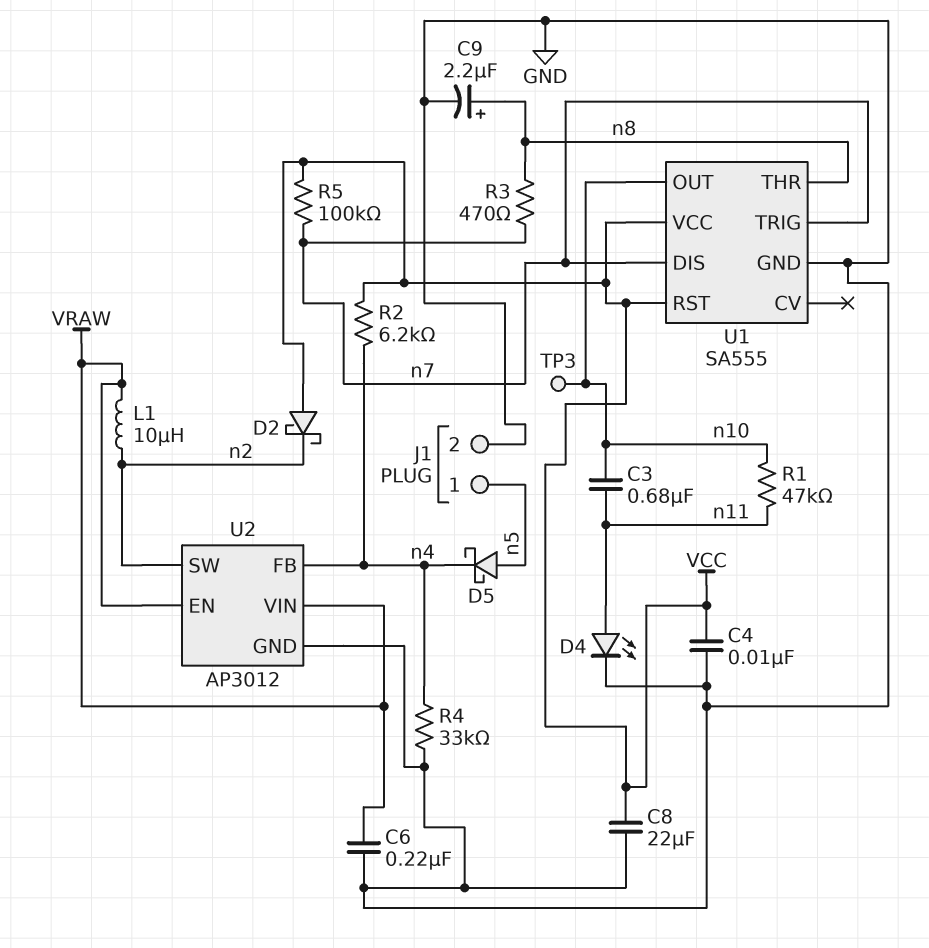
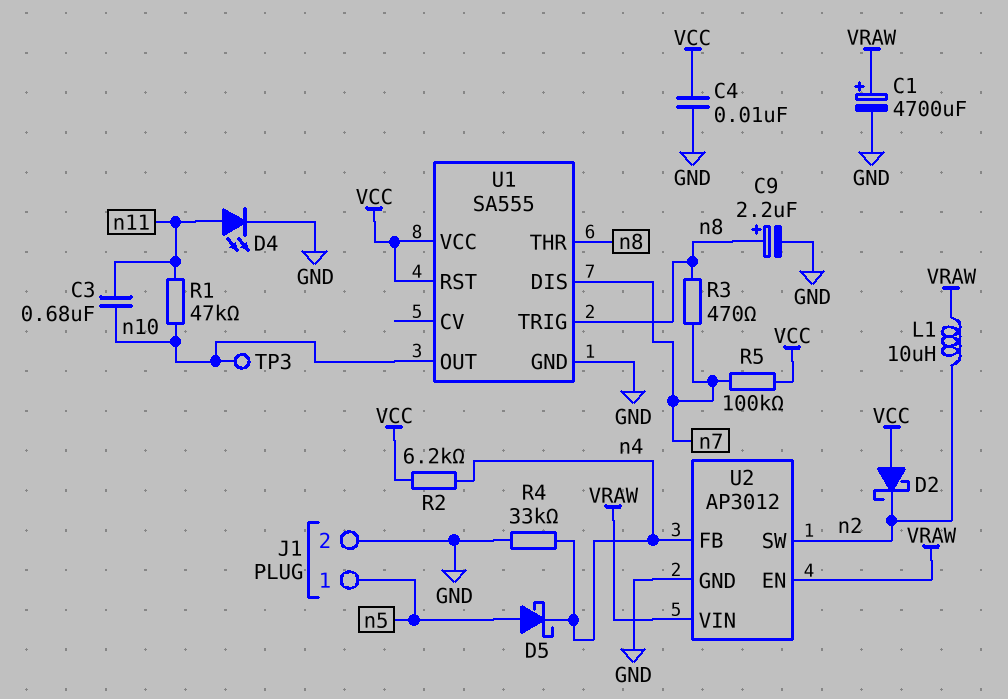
C1: none -> 4700uF (plus VRAW, minus GND)
C6: 220nF (GND, VRAW) -> none
C8: 22uF (GND, VCC) -> none
U1 pin TRIG: n7 -> n8

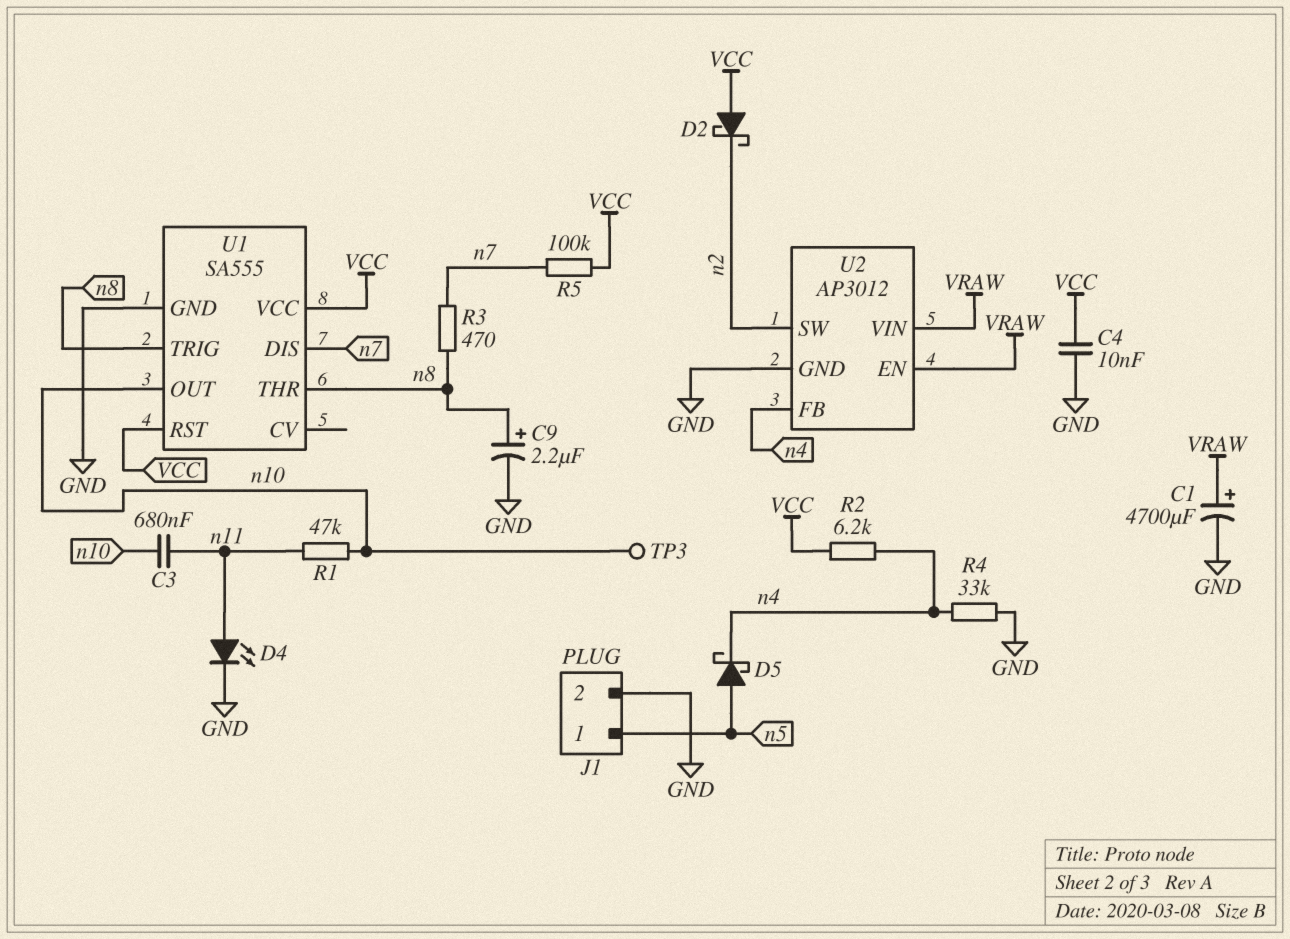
L1: 10uH (VRAW, n2) -> none

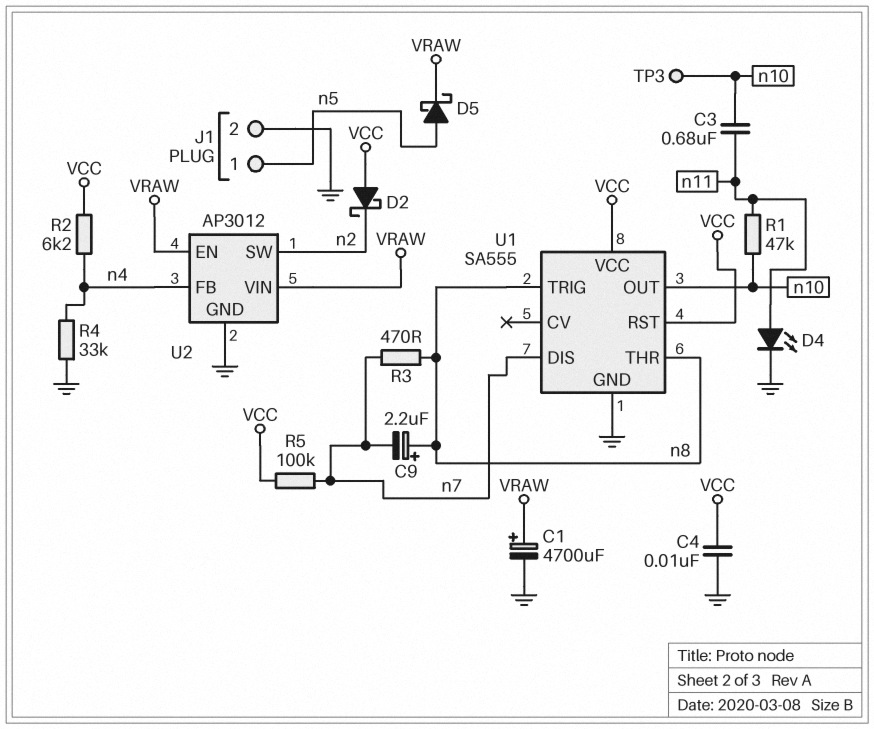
C9: 2.2uF (plus n8, minus GND) -> 2.2uF (plus n8, minus n7)
D5: schottky (A n5, K n4) -> schottky (A n5, K VRAW)

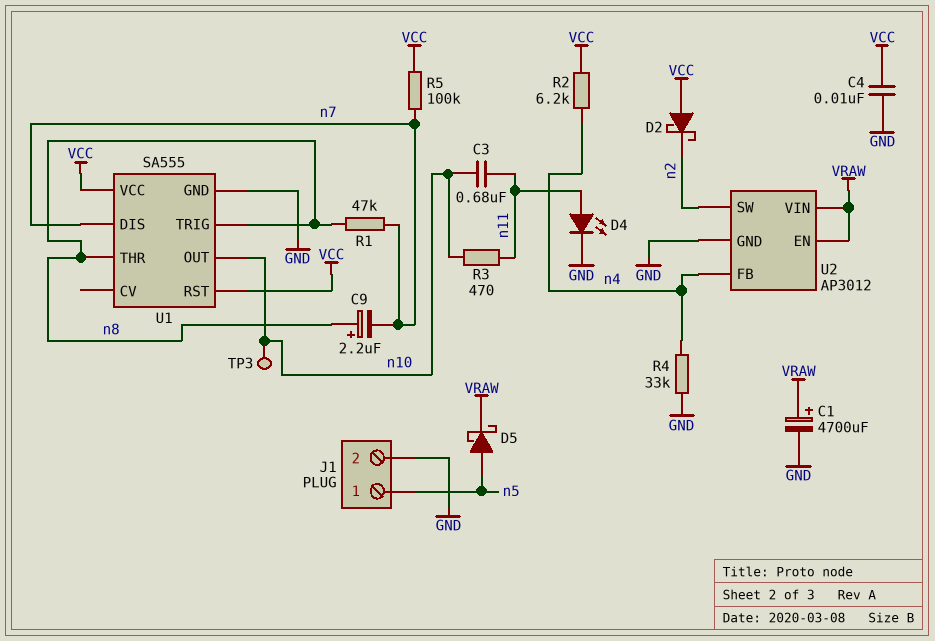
R1: 47k (n10, n11) -> 47k (n7, n8)
R3: 470 (n7, n8) -> 470 (n10, n11)

